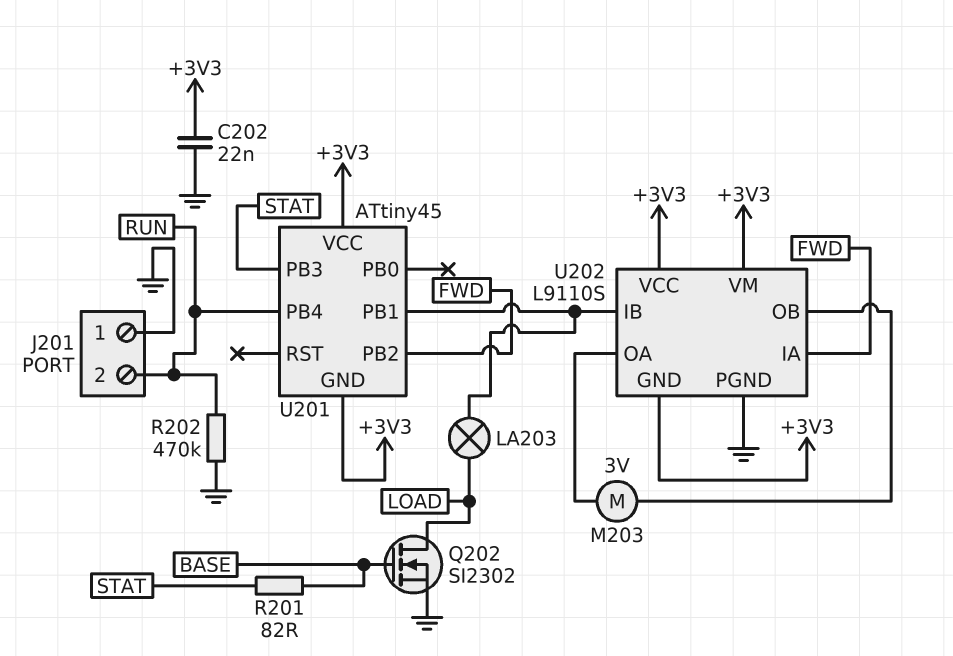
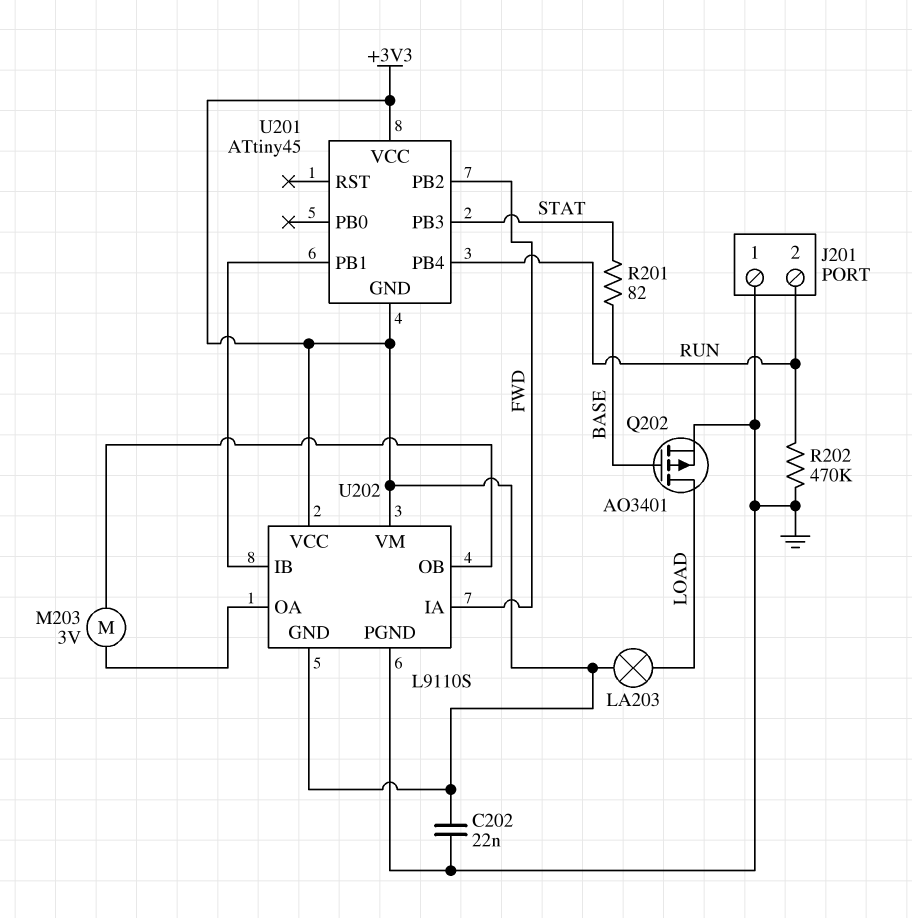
LA203: lamp (LOAD, U201/PB1) -> lamp (+3V3, LOAD)
Q202: NMOS SI2302 (G BASE, D LOAD, S GND) -> PMOS AO3401 (G BASE, D LOAD, S GND)

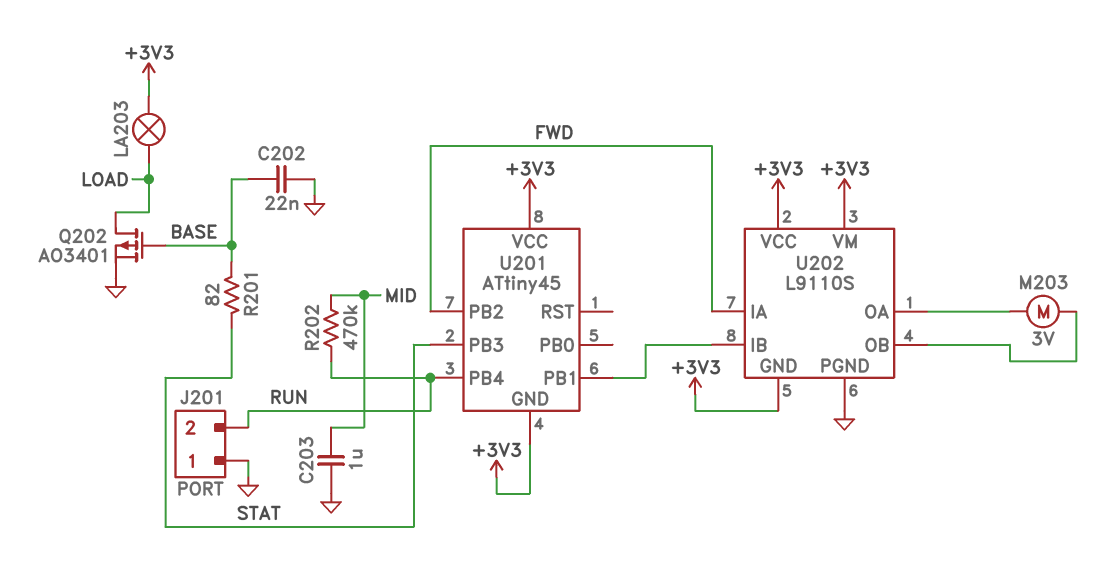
C202: 22nF (+3V3, GND) -> 22nF (BASE, GND)
C203: none -> 1uF (GND, MID)
R202: 470k (GND, RUN) -> 470k (MID, RUN)

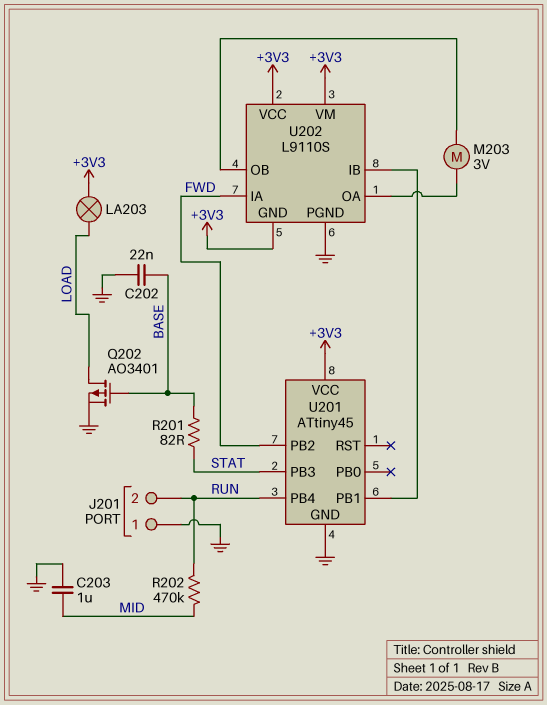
U201 pin GND: +3V3 -> GND

